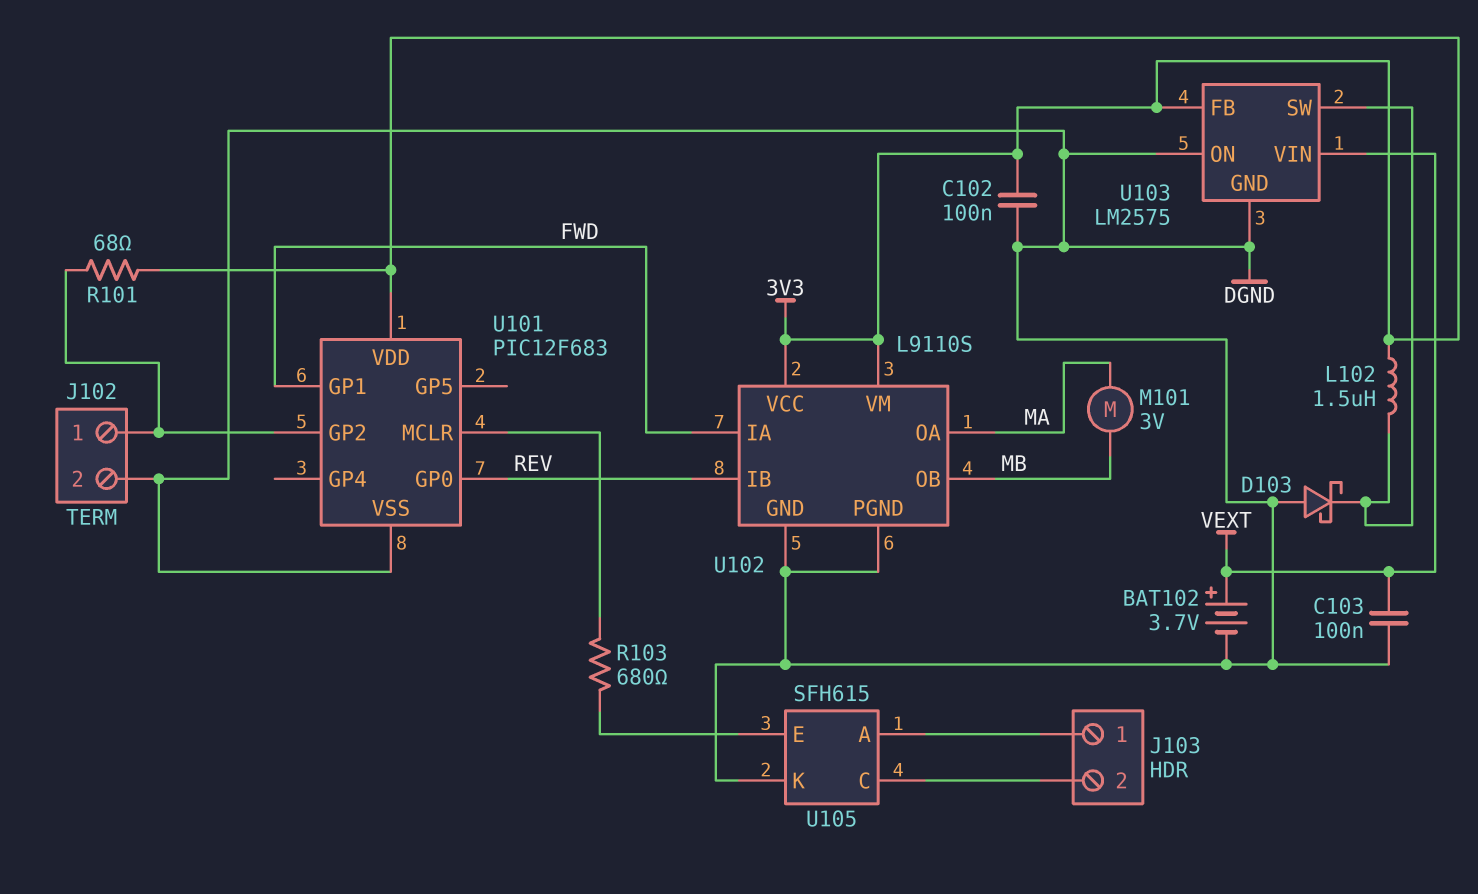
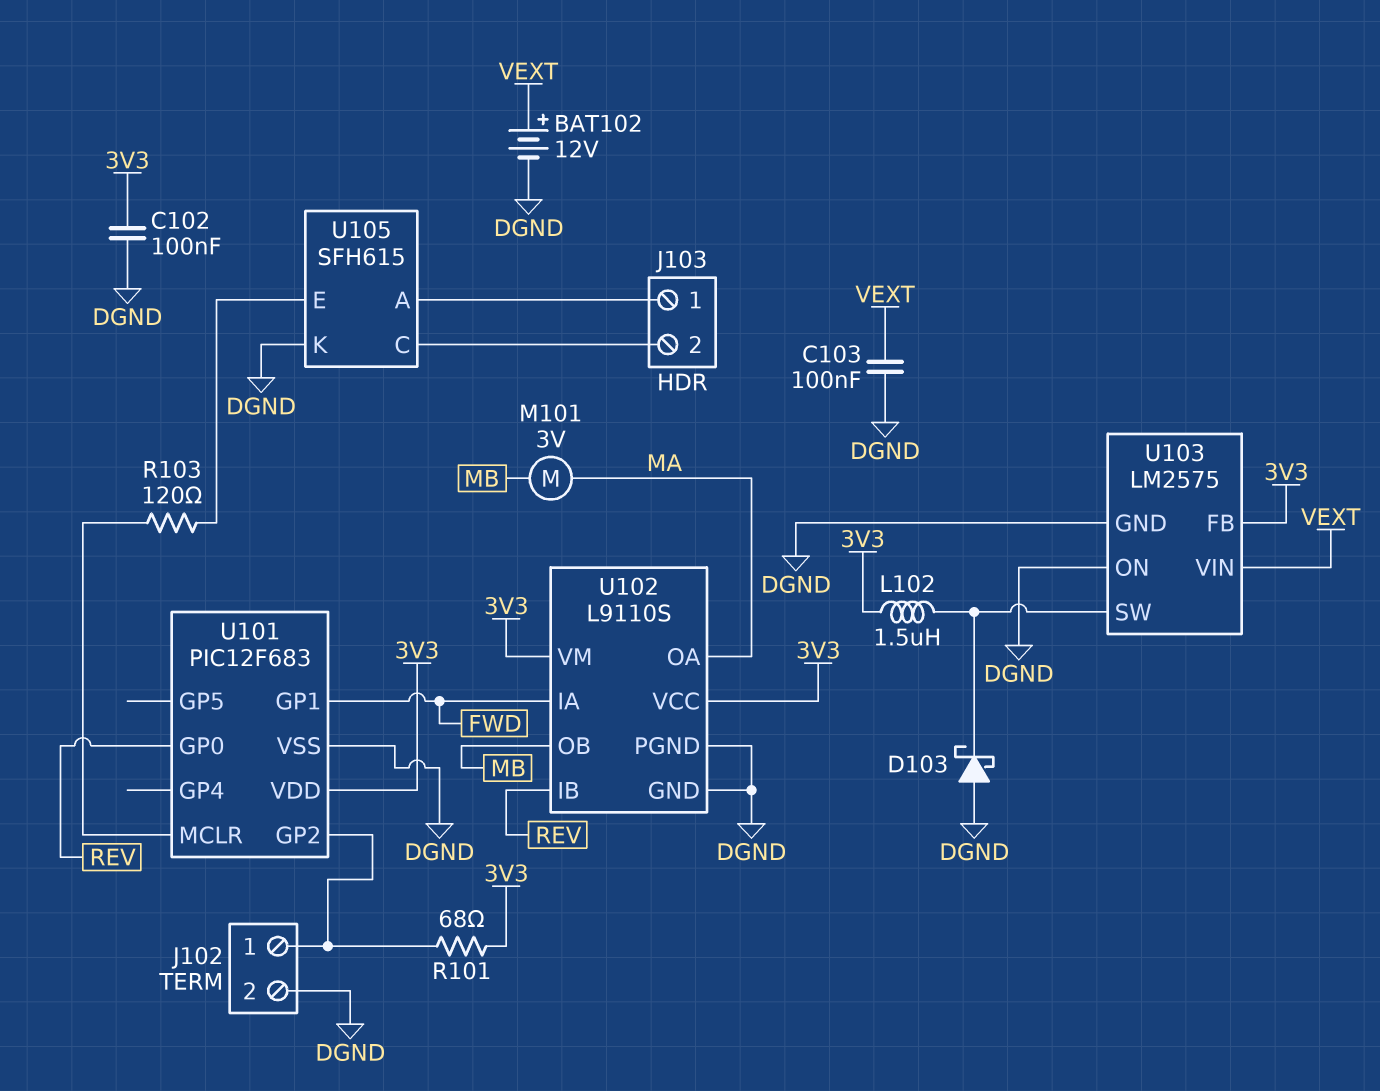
BAT102: 3.7V (plus VEXT, minus DGND) -> 12V (plus VEXT, minus DGND)
R103: 680 (U101/MCLR, U105/E) -> 120 (U101/MCLR, U105/E)

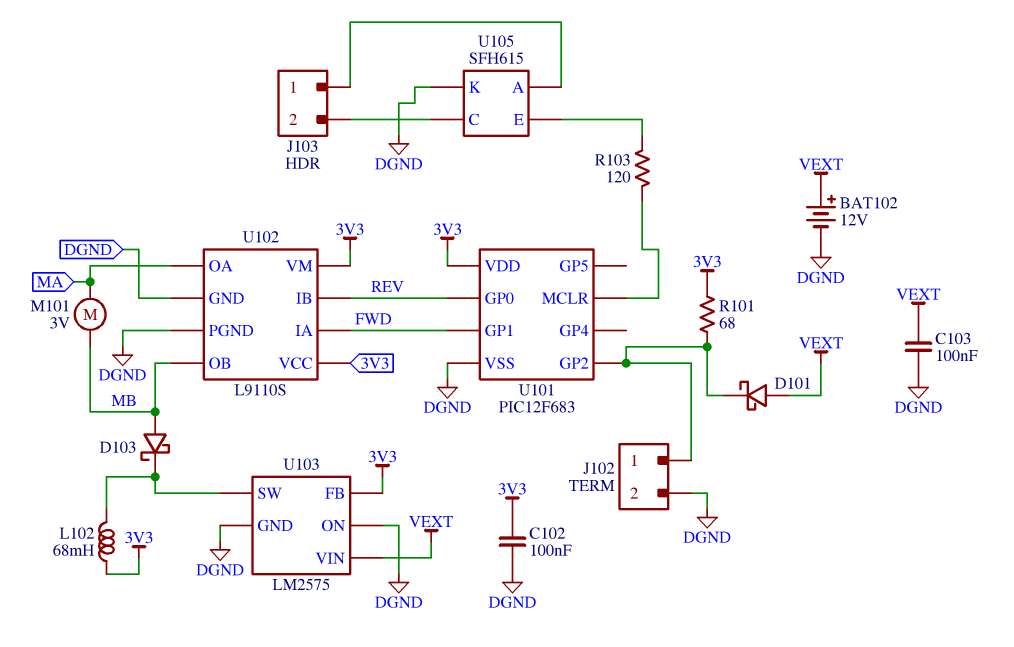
D101: none -> schottky (A VEXT, K J102/1)
D103: schottky (A DGND, K U103/SW) -> schottky (A MB, K U103/SW)
L102: 1.5uH (3V3, U103/SW) -> 68mH (3V3, U103/SW)

